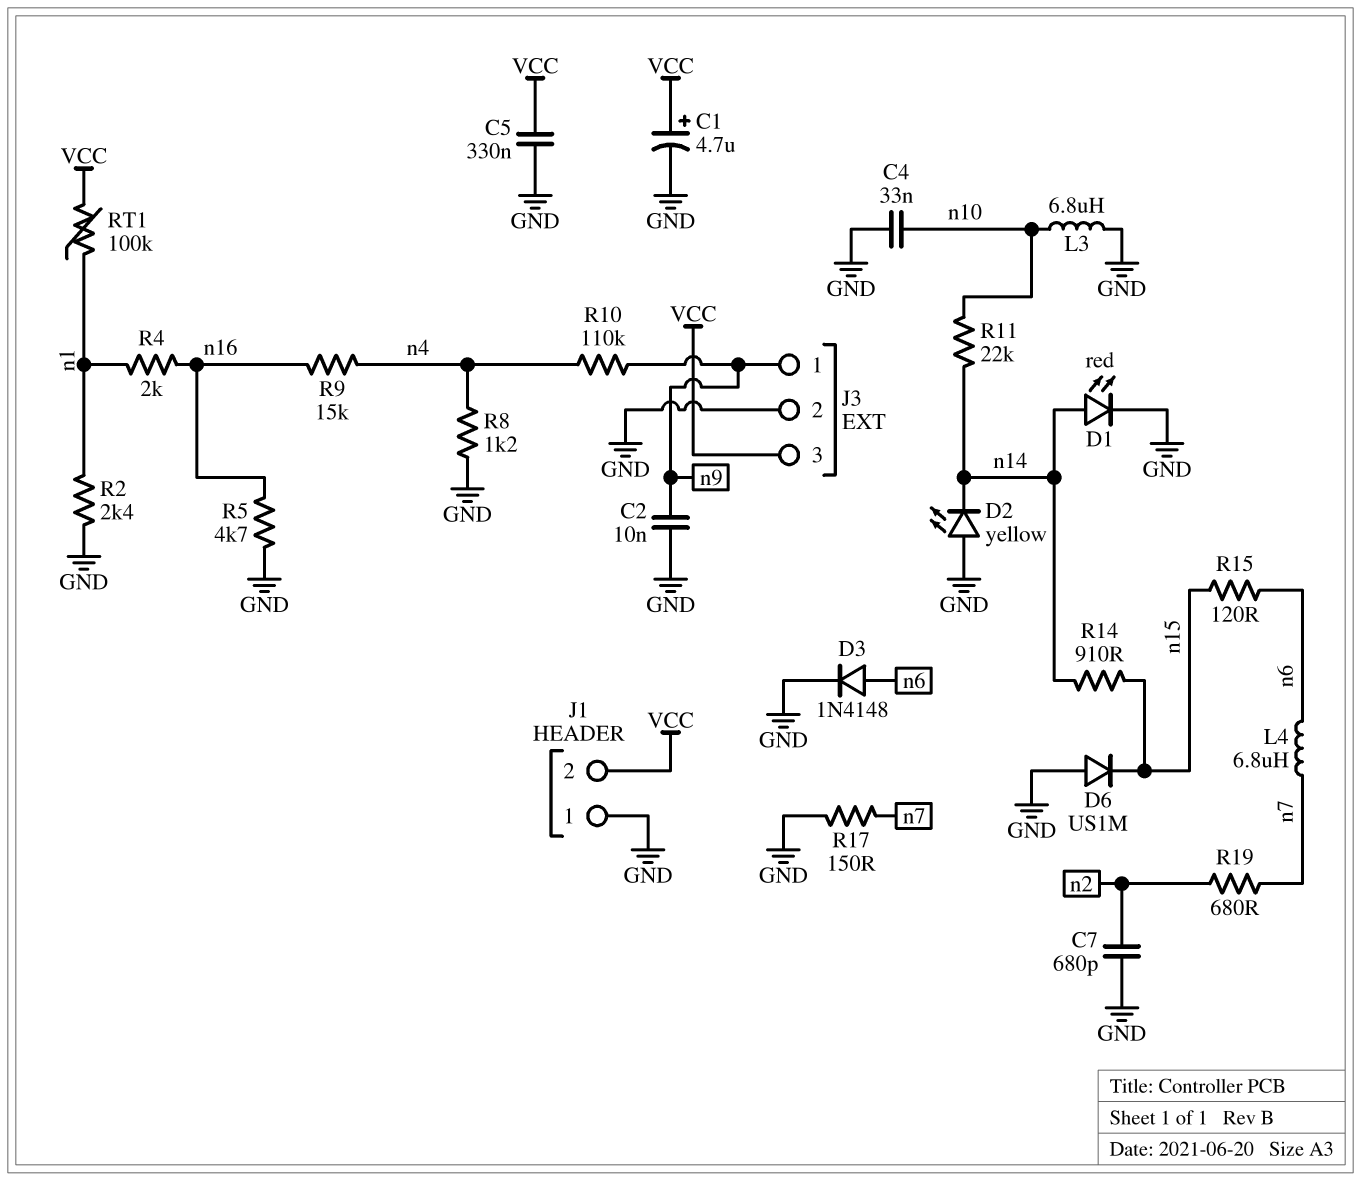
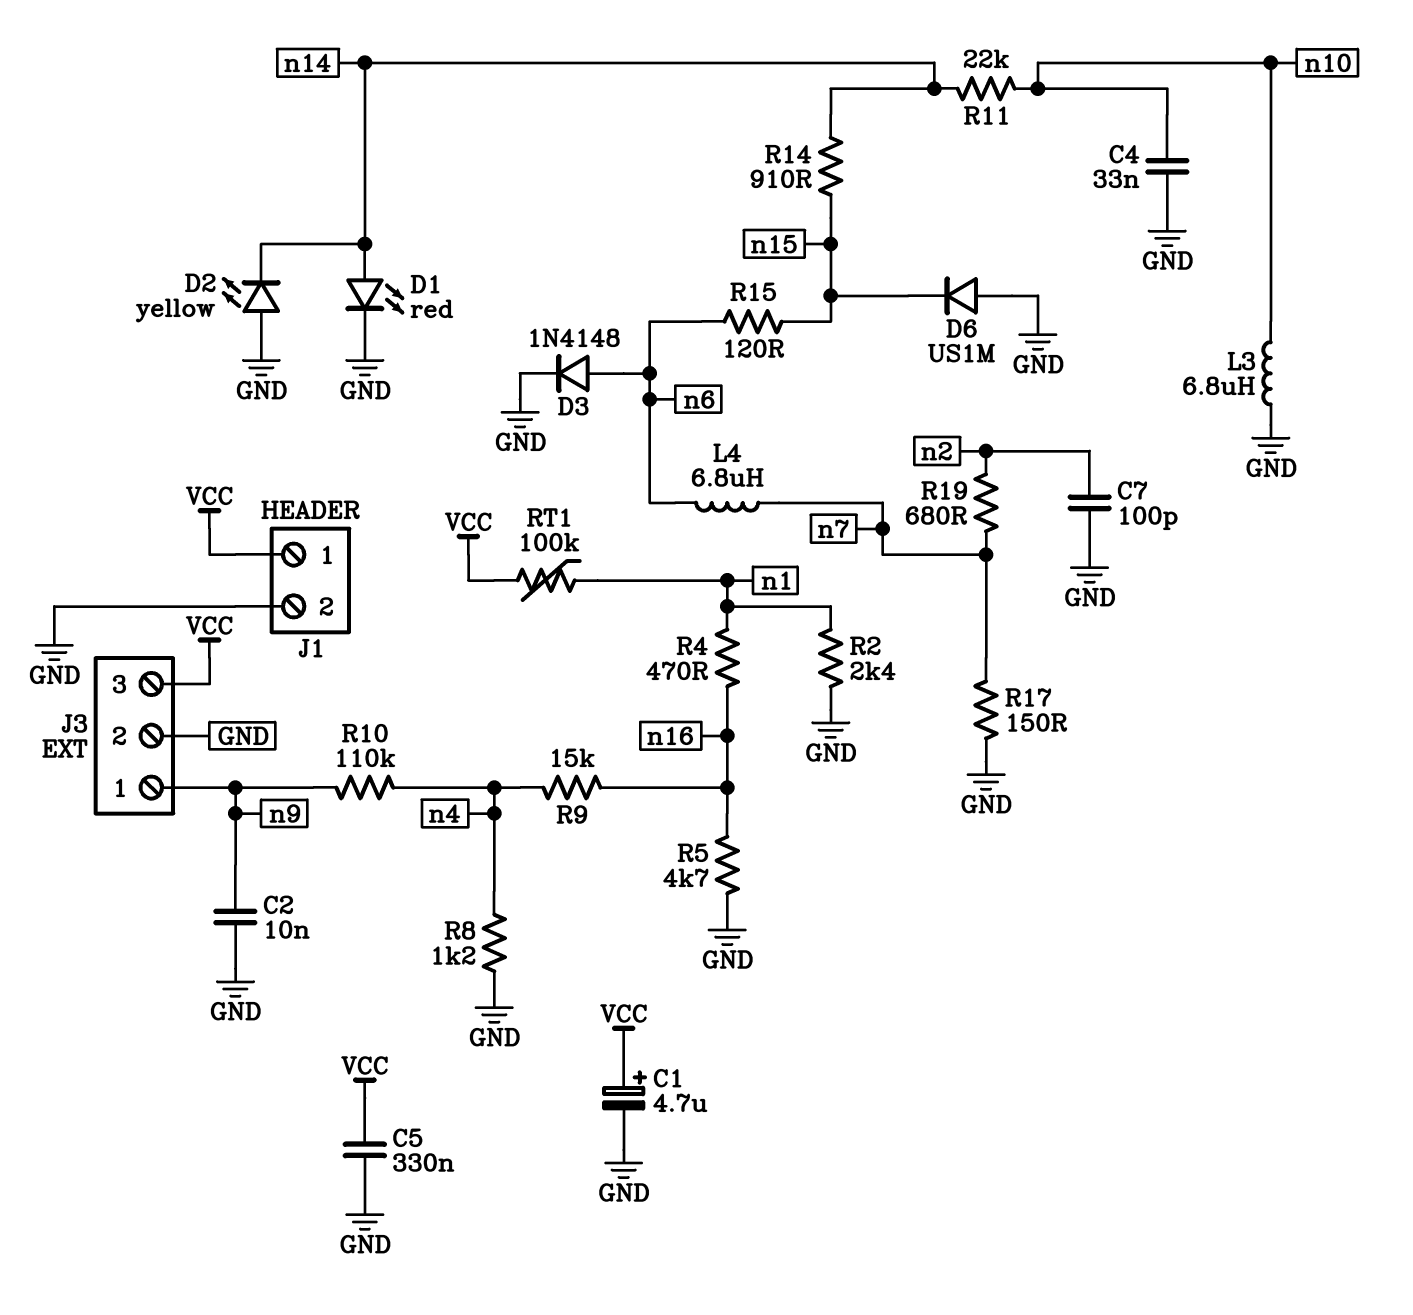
C7: 680pF (GND, n2) -> 100pF (GND, n2)
J1 pin 1: GND -> VCC
J1 pin 2: VCC -> GND
R4: 2k (n1, n16) -> 470 (n1, n16)

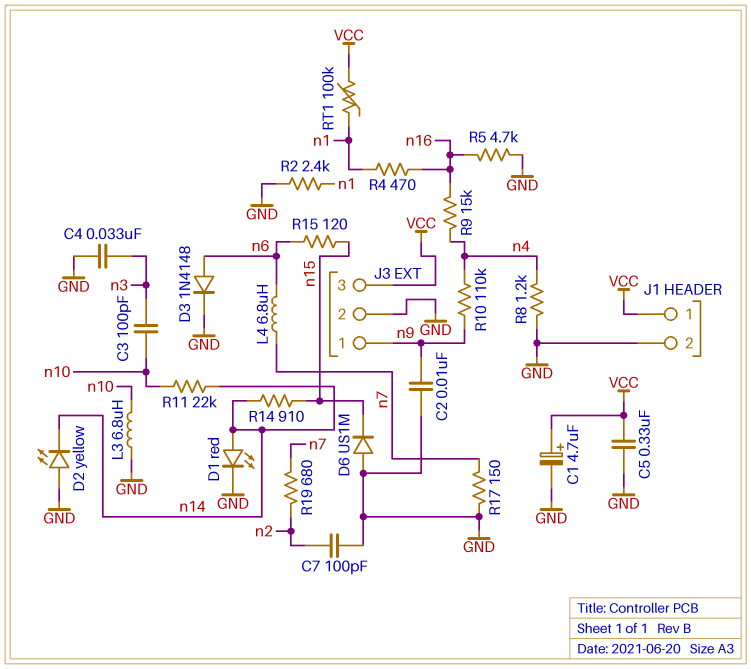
C3: none -> 100pF (n3, n10)
C4: 33nF (GND, n10) -> 33nF (GND, n3)

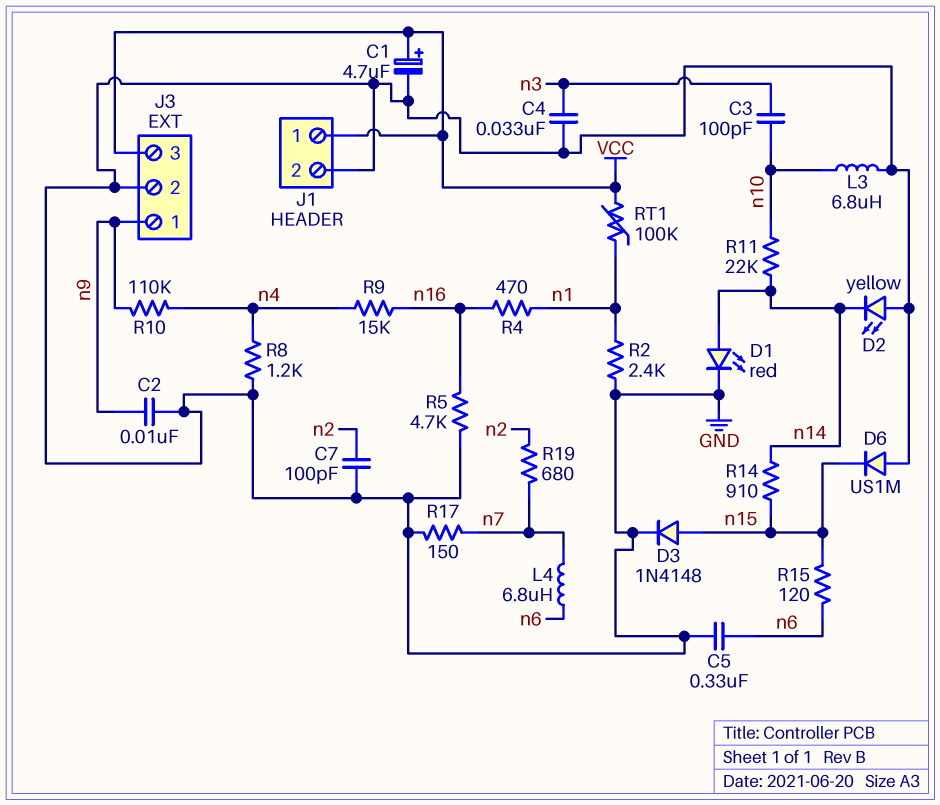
C5: 330nF (GND, VCC) -> 330nF (GND, n6)
D3: diode 1N4148 (A n6, K GND) -> diode 1N4148 (A n15, K GND)

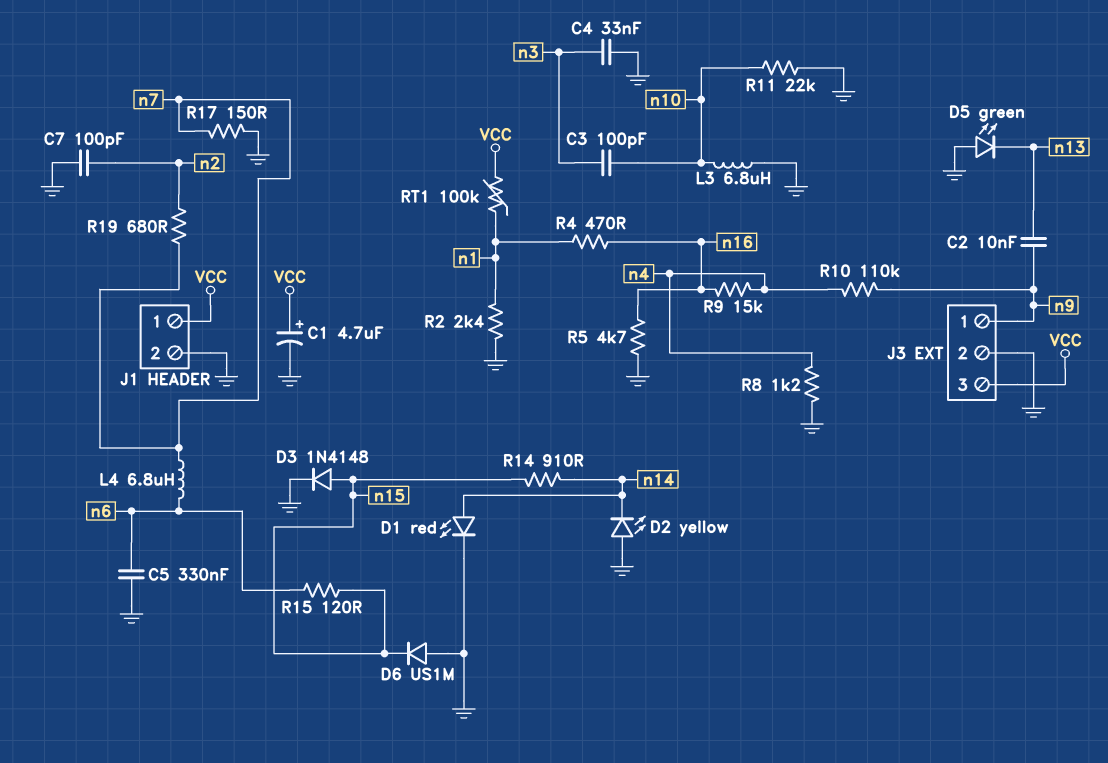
C2: 10nF (GND, n9) -> 10nF (n9, n13)
D5: none -> LED green (A GND, K n13)
R11: 22k (n10, n14) -> 22k (GND, n10)

